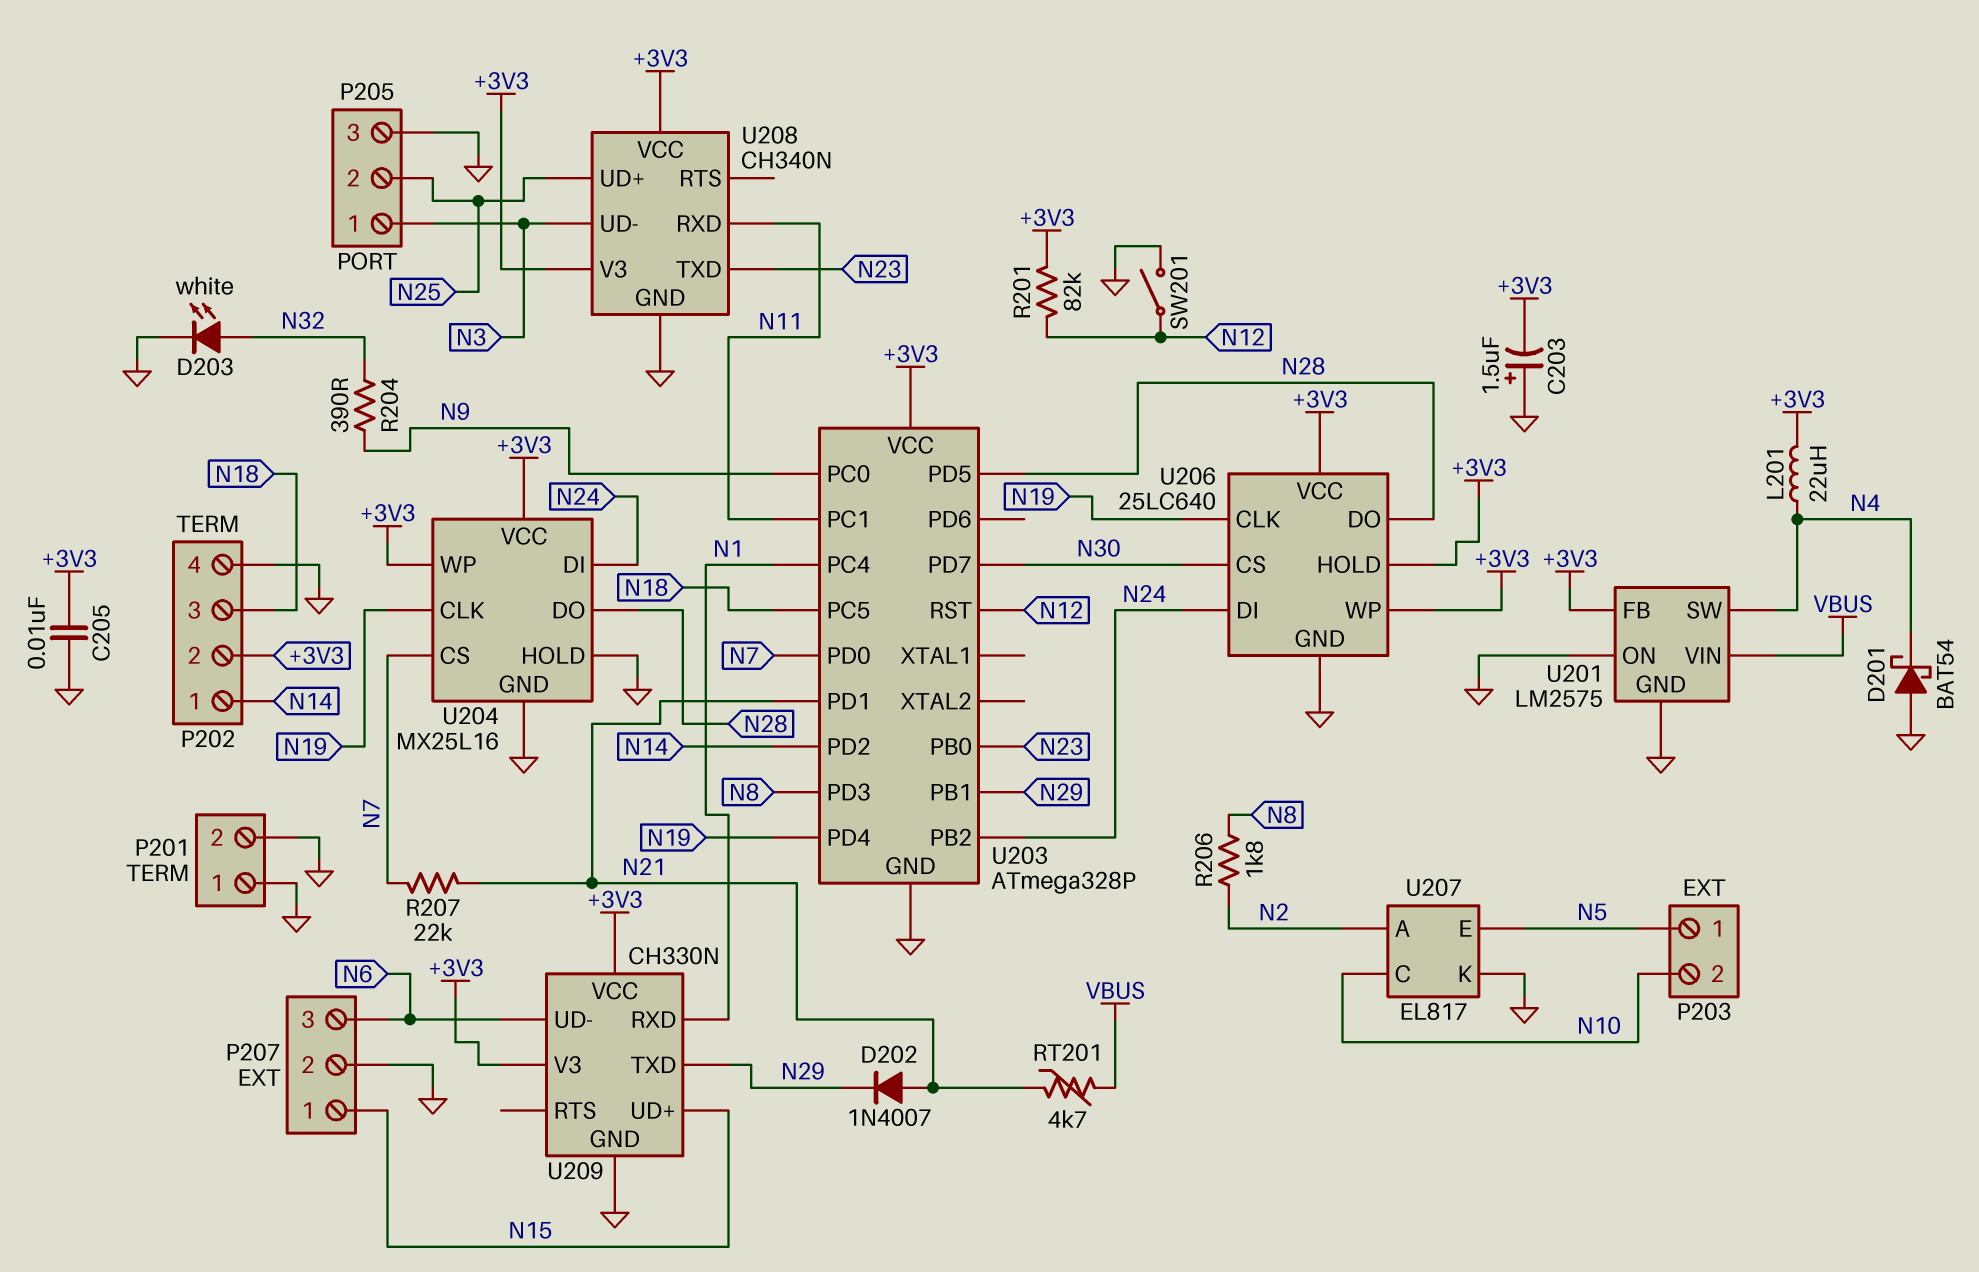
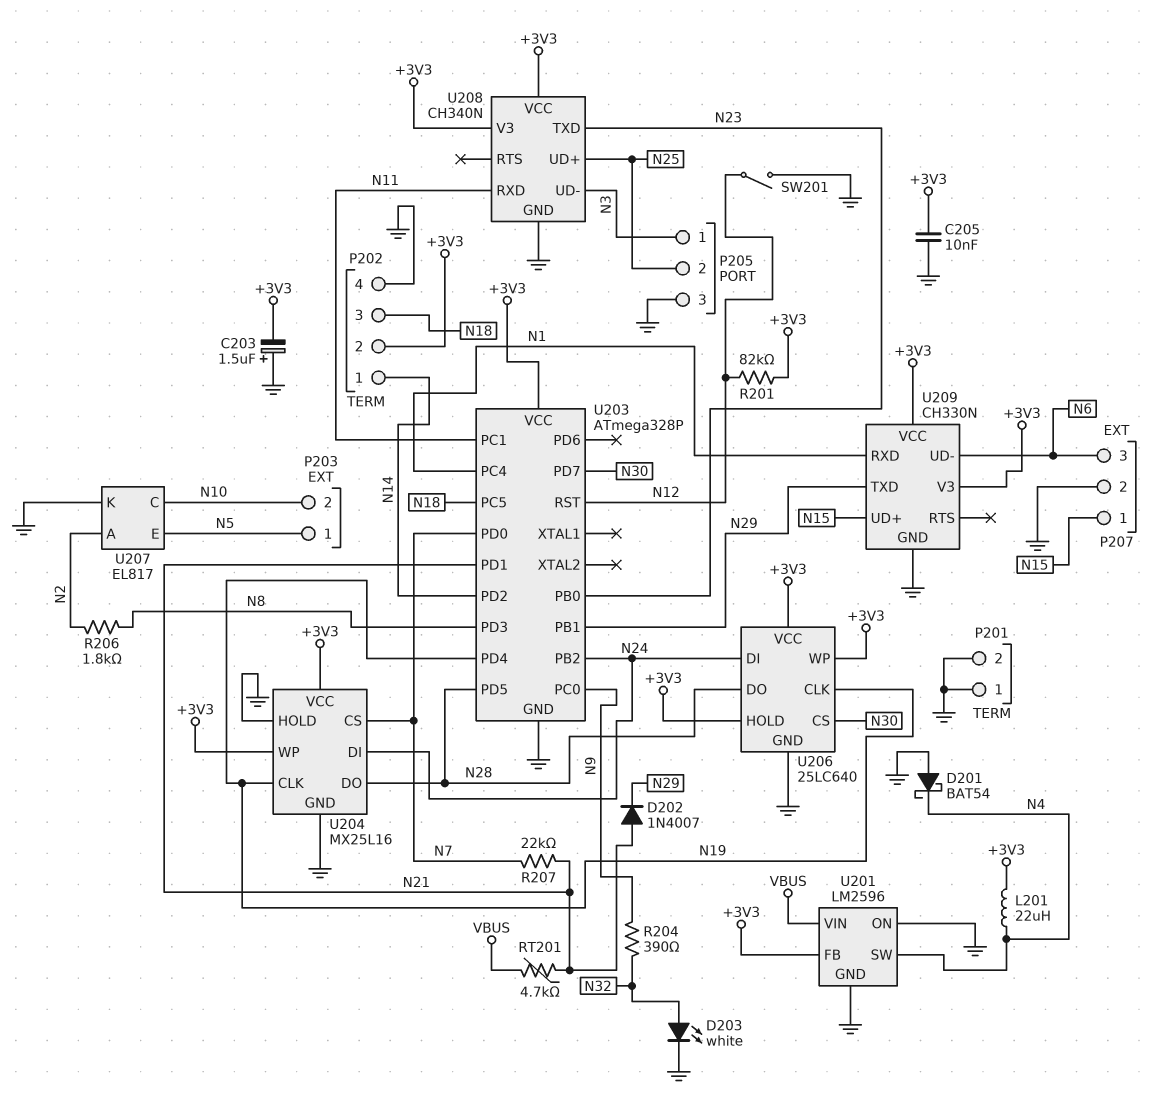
U201: LM2575 -> LM2596

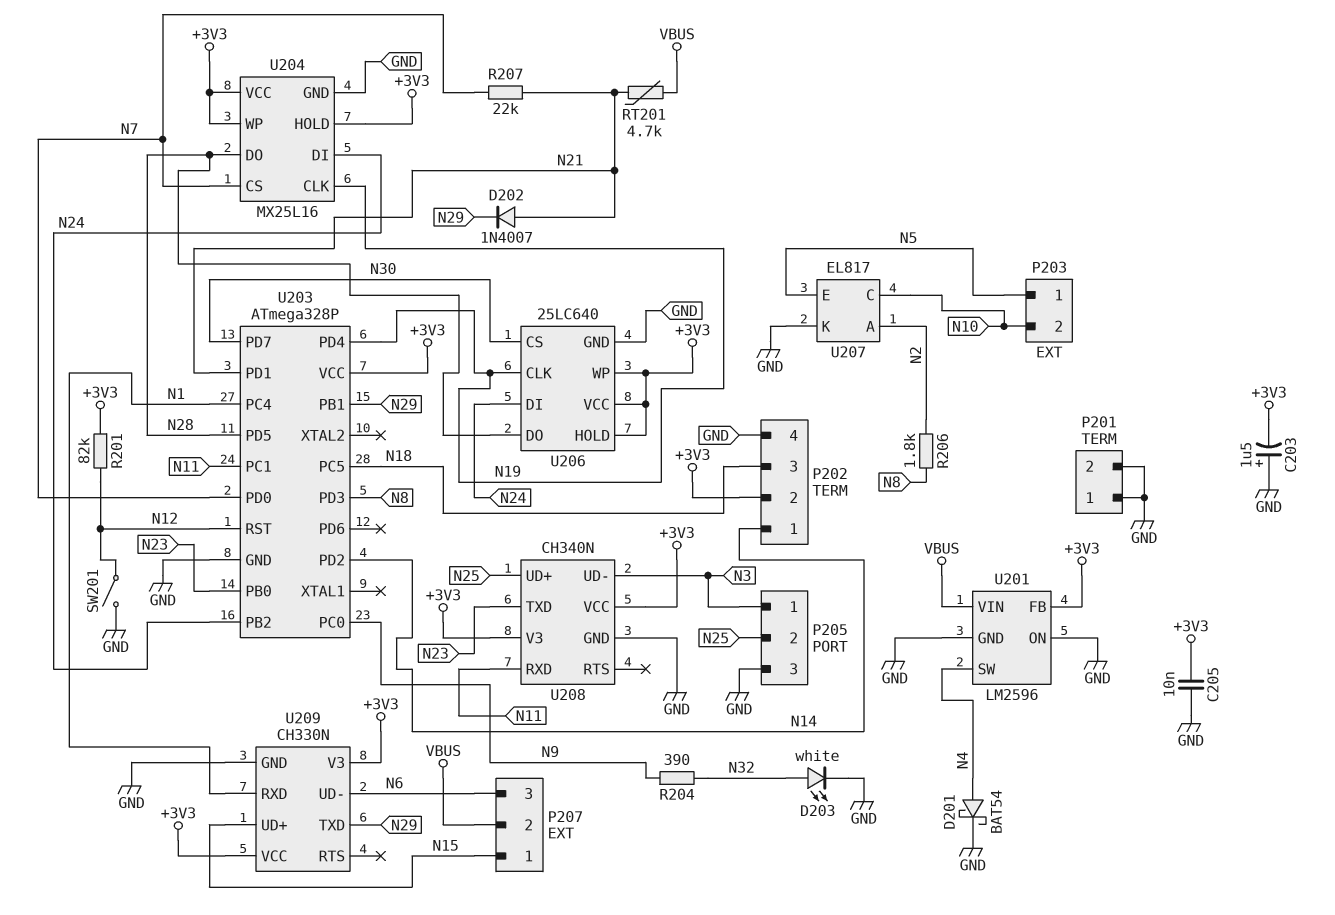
D201: schottky BAT54 (A GND, K N4) -> schottky BAT54 (A N4, K GND)
L201: 22uH (+3V3, N4) -> none
P207 pin 2: GND -> VBUS
U204 pin HOLD: GND -> +3V3

